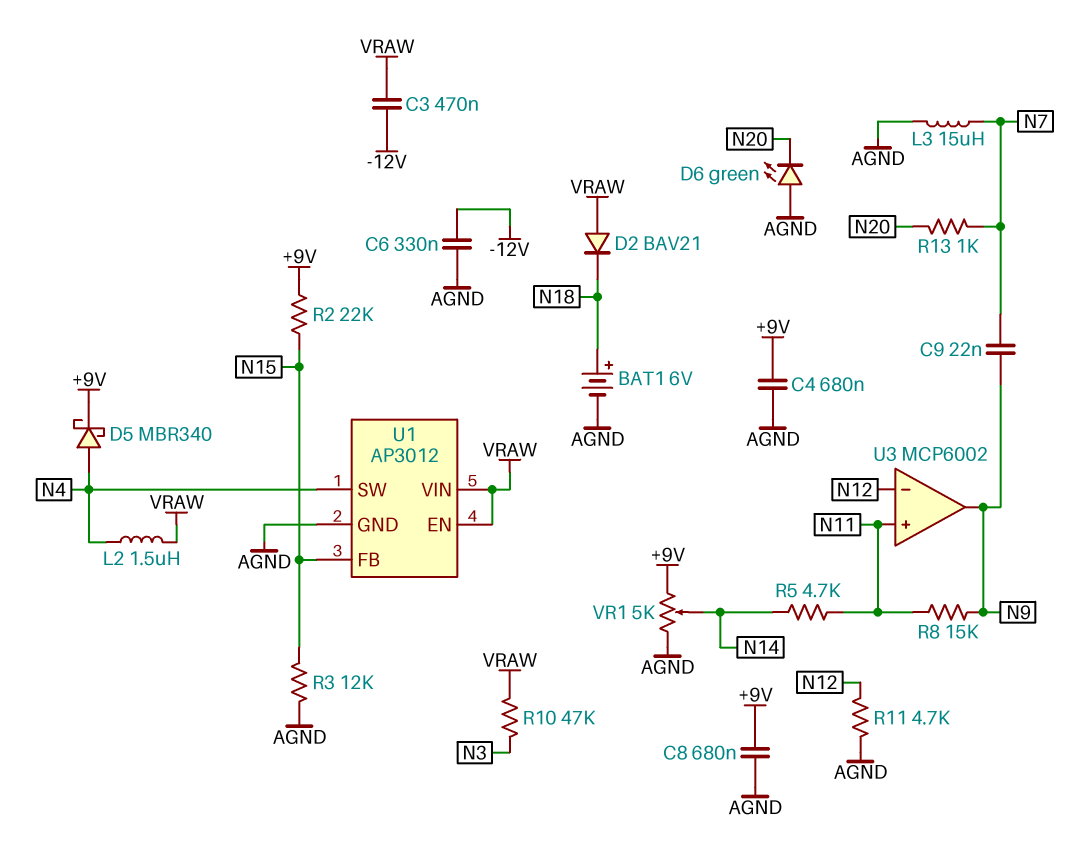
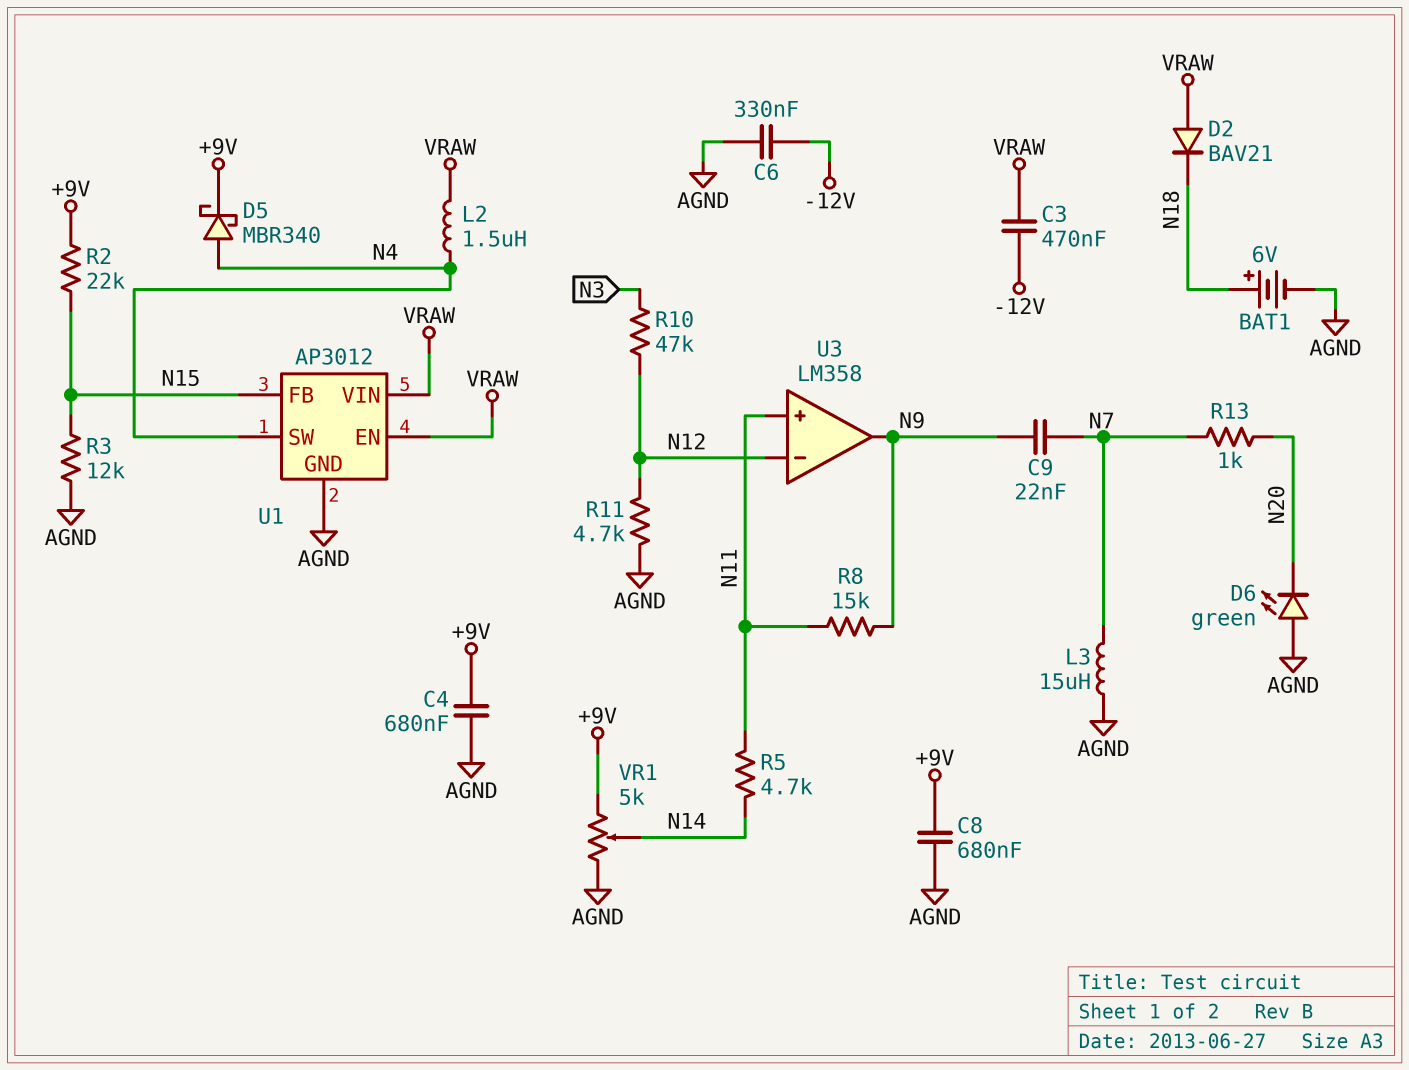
R10: 47k (N3, VRAW) -> 47k (N3, N12)
U3: MCP6002 -> LM358

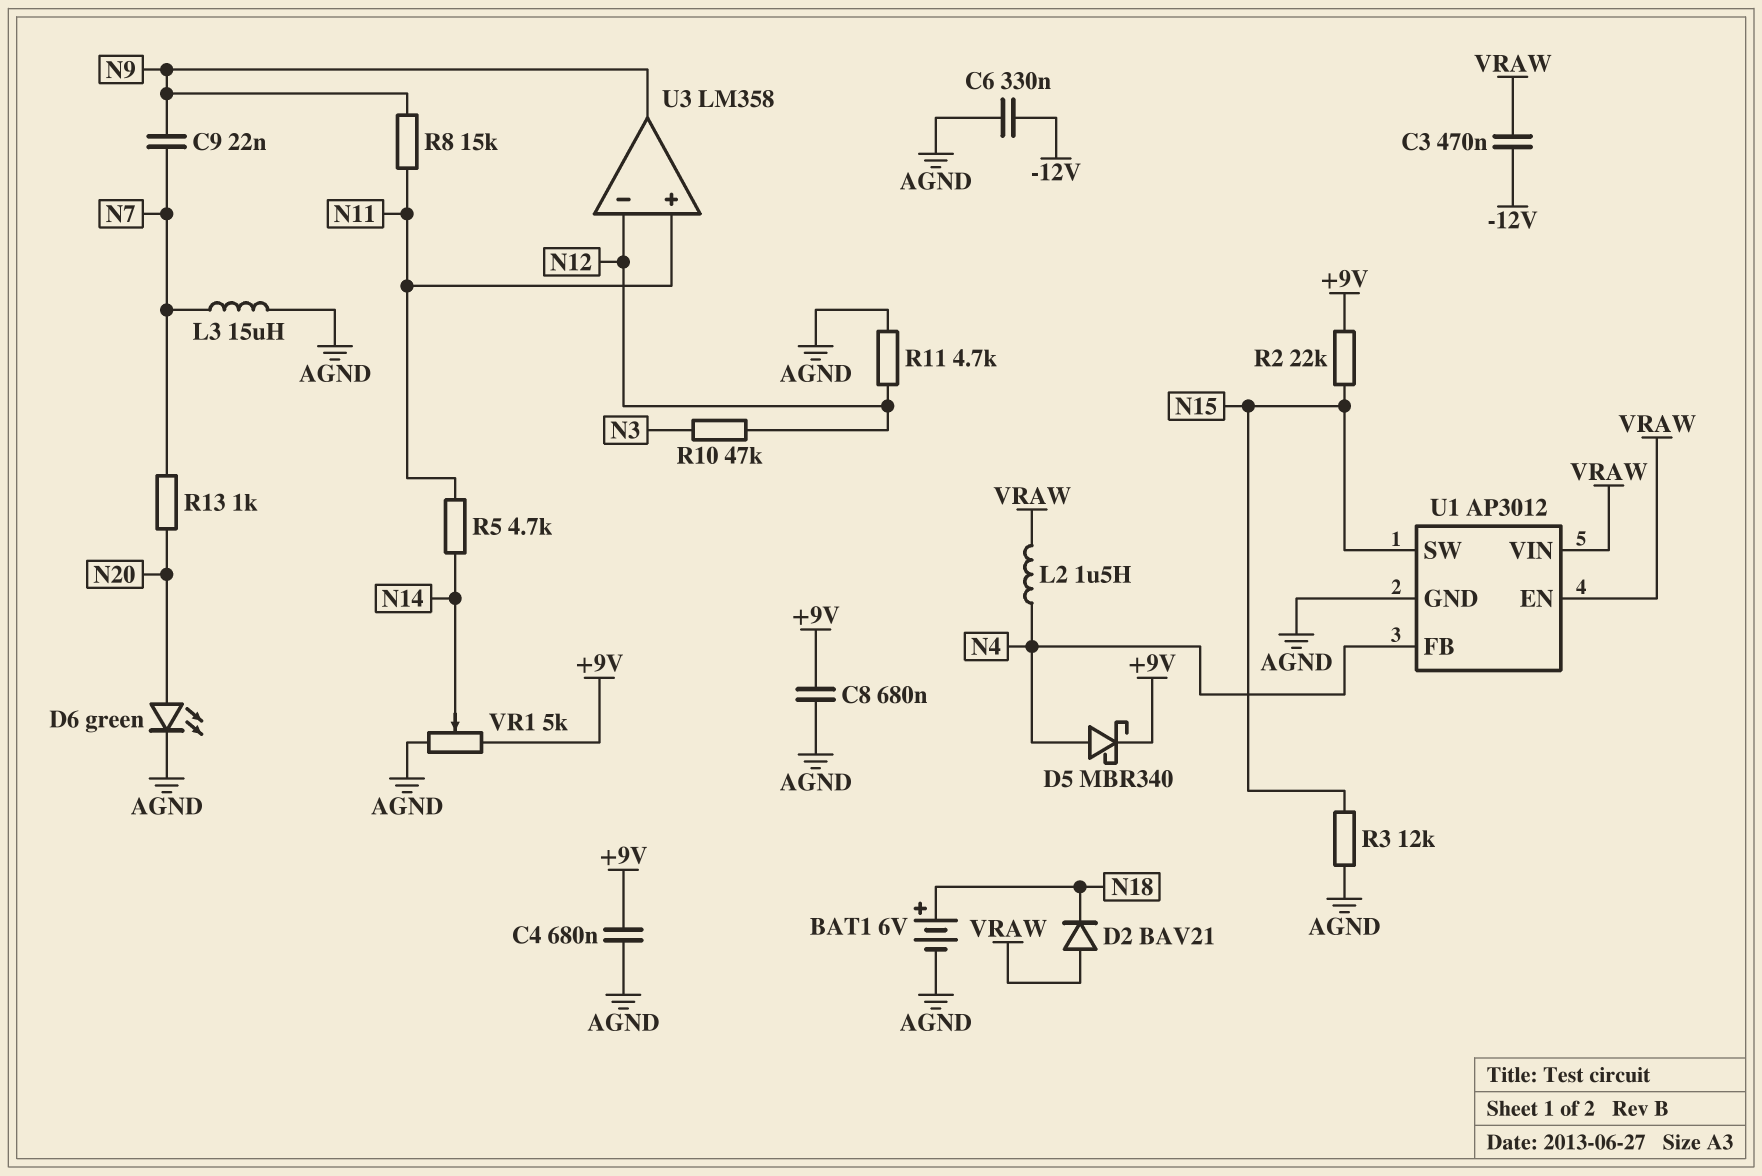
D6: LED green (A AGND, K N20) -> LED green (A N20, K AGND)
U1 pin FB: N15 -> N4
U1 pin SW: N4 -> N15

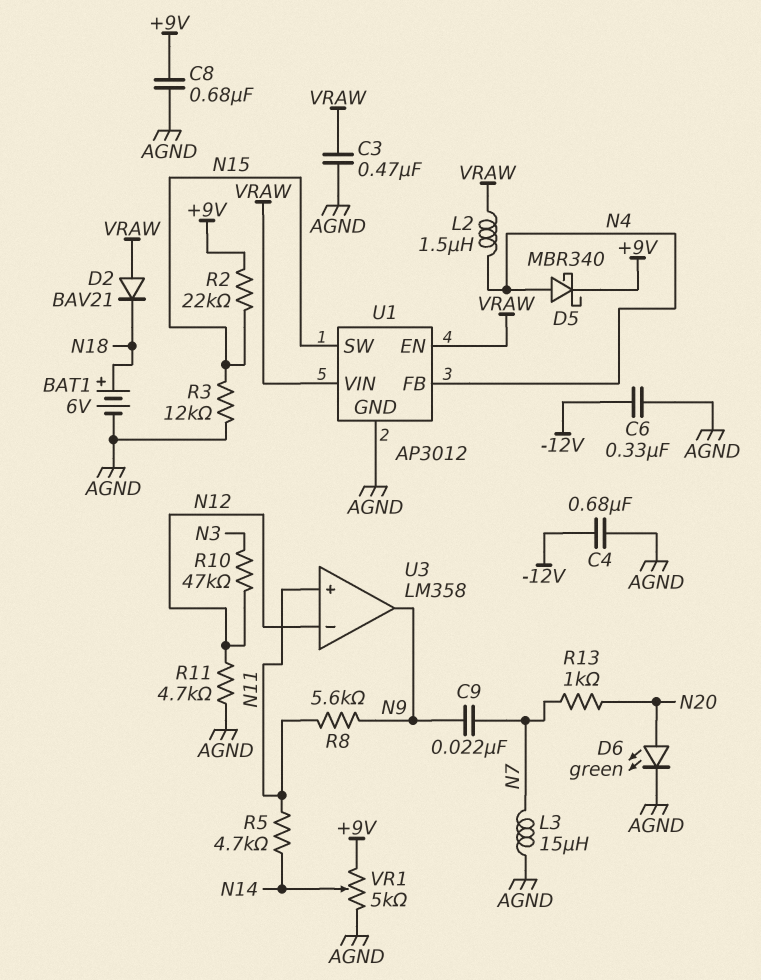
C3: 470nF (-12V, VRAW) -> 470nF (AGND, VRAW)
C4: 680nF (+9V, AGND) -> 680nF (-12V, AGND)
R8: 15k (N9, N11) -> 5.6k (N9, N11)

